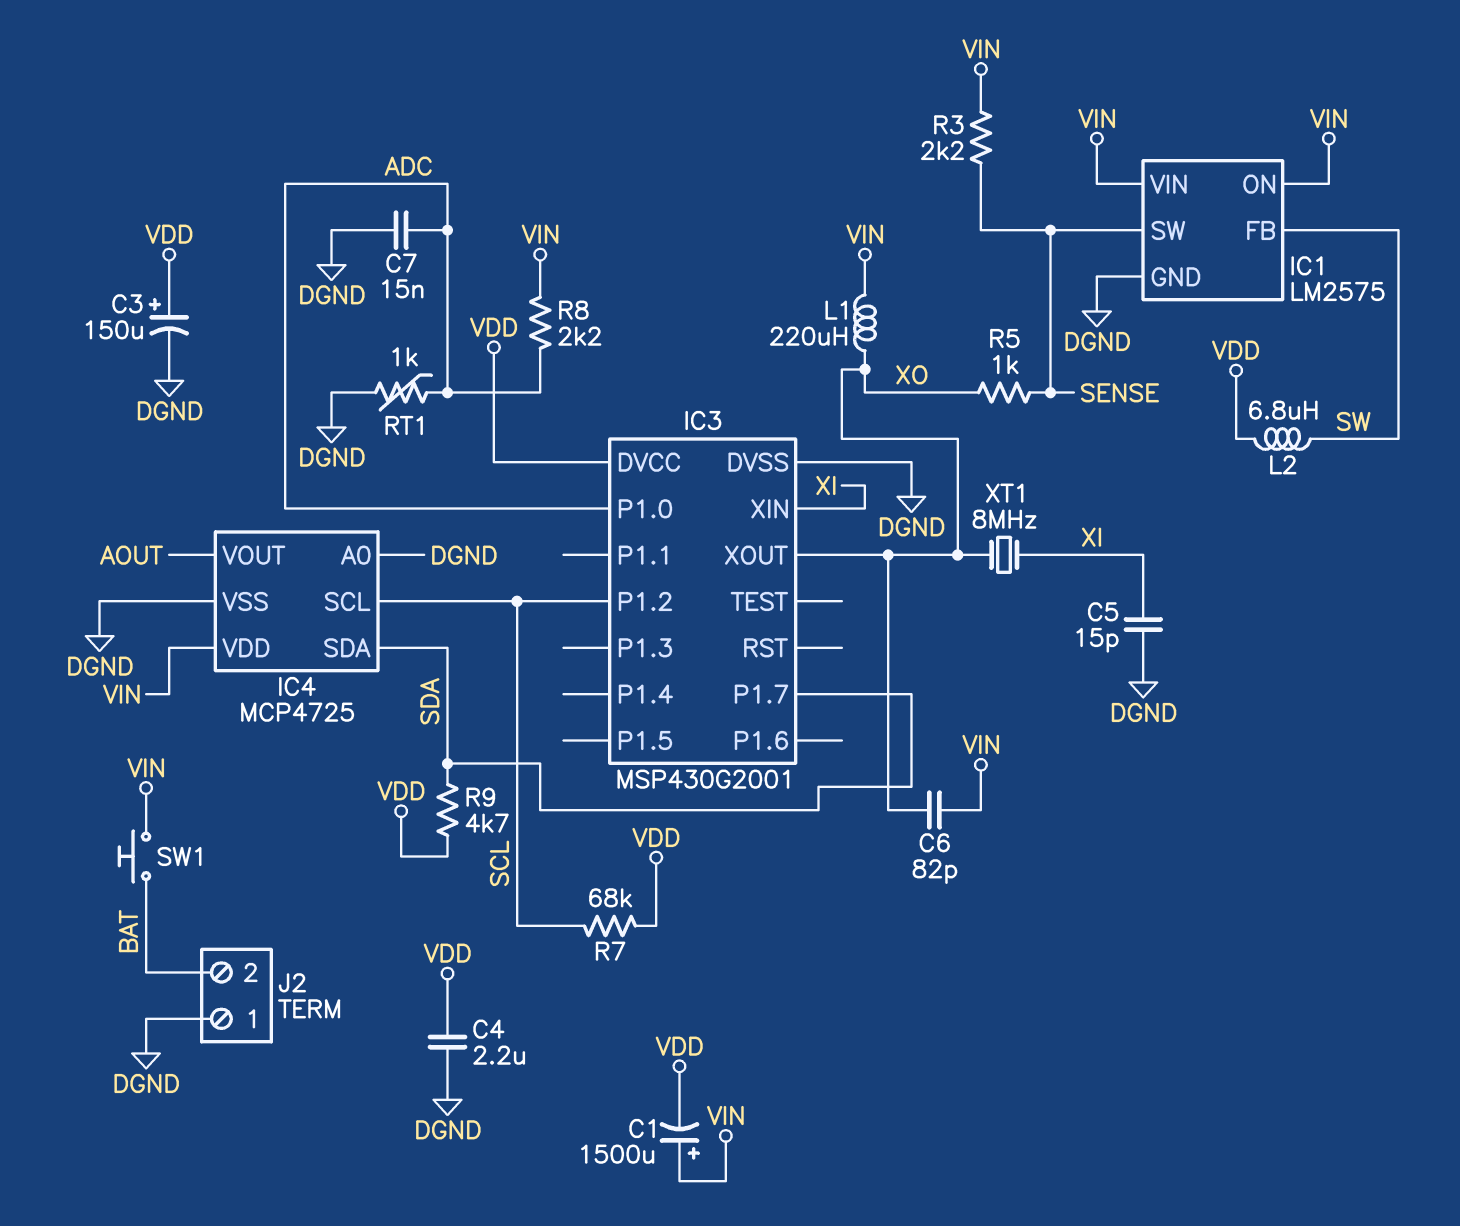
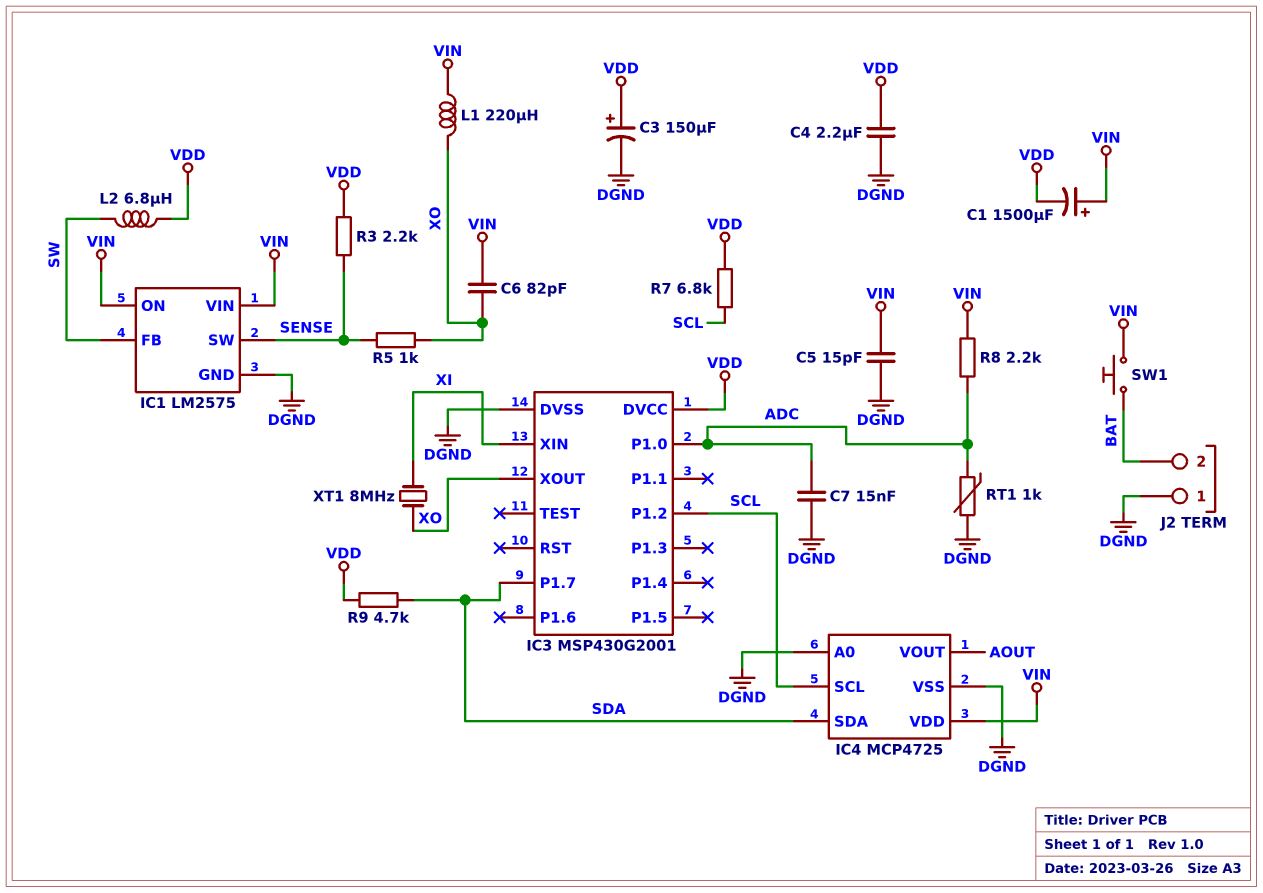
C5: 15pF (DGND, XI) -> 15pF (DGND, VIN)
R3: 2.2k (SENSE, VIN) -> 2.2k (SENSE, VDD)
R7: 68k (SCL, VDD) -> 6.8k (SCL, VDD)

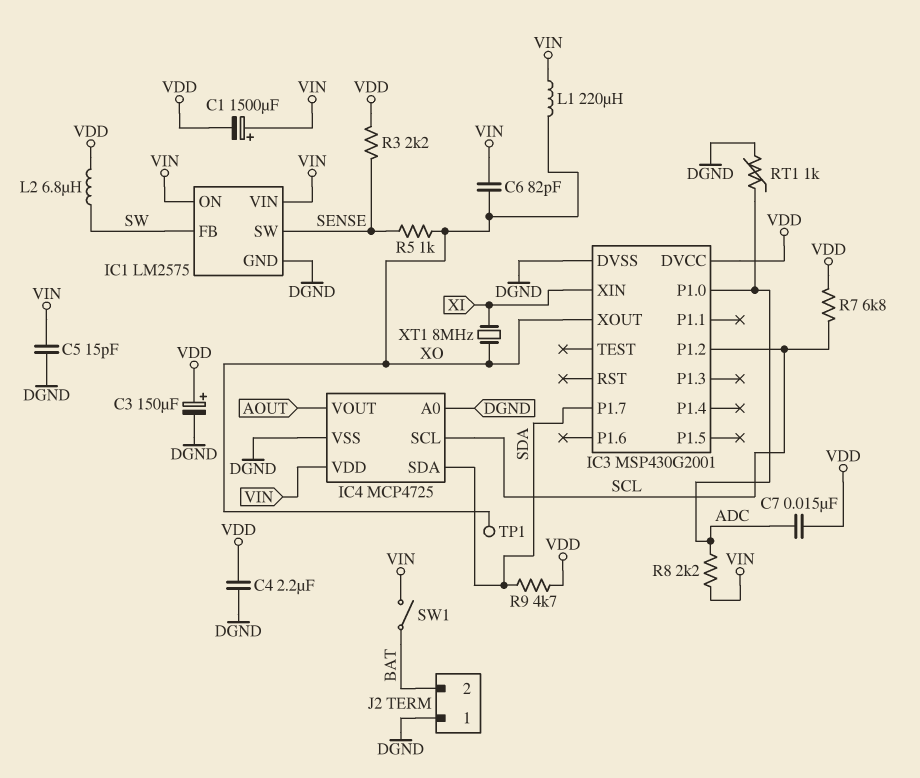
C7: 15nF (ADC, DGND) -> 15nF (ADC, VDD)
SW1: button (BAT, VIN) -> switch (BAT, VIN)
TP1: none -> test point (XO)

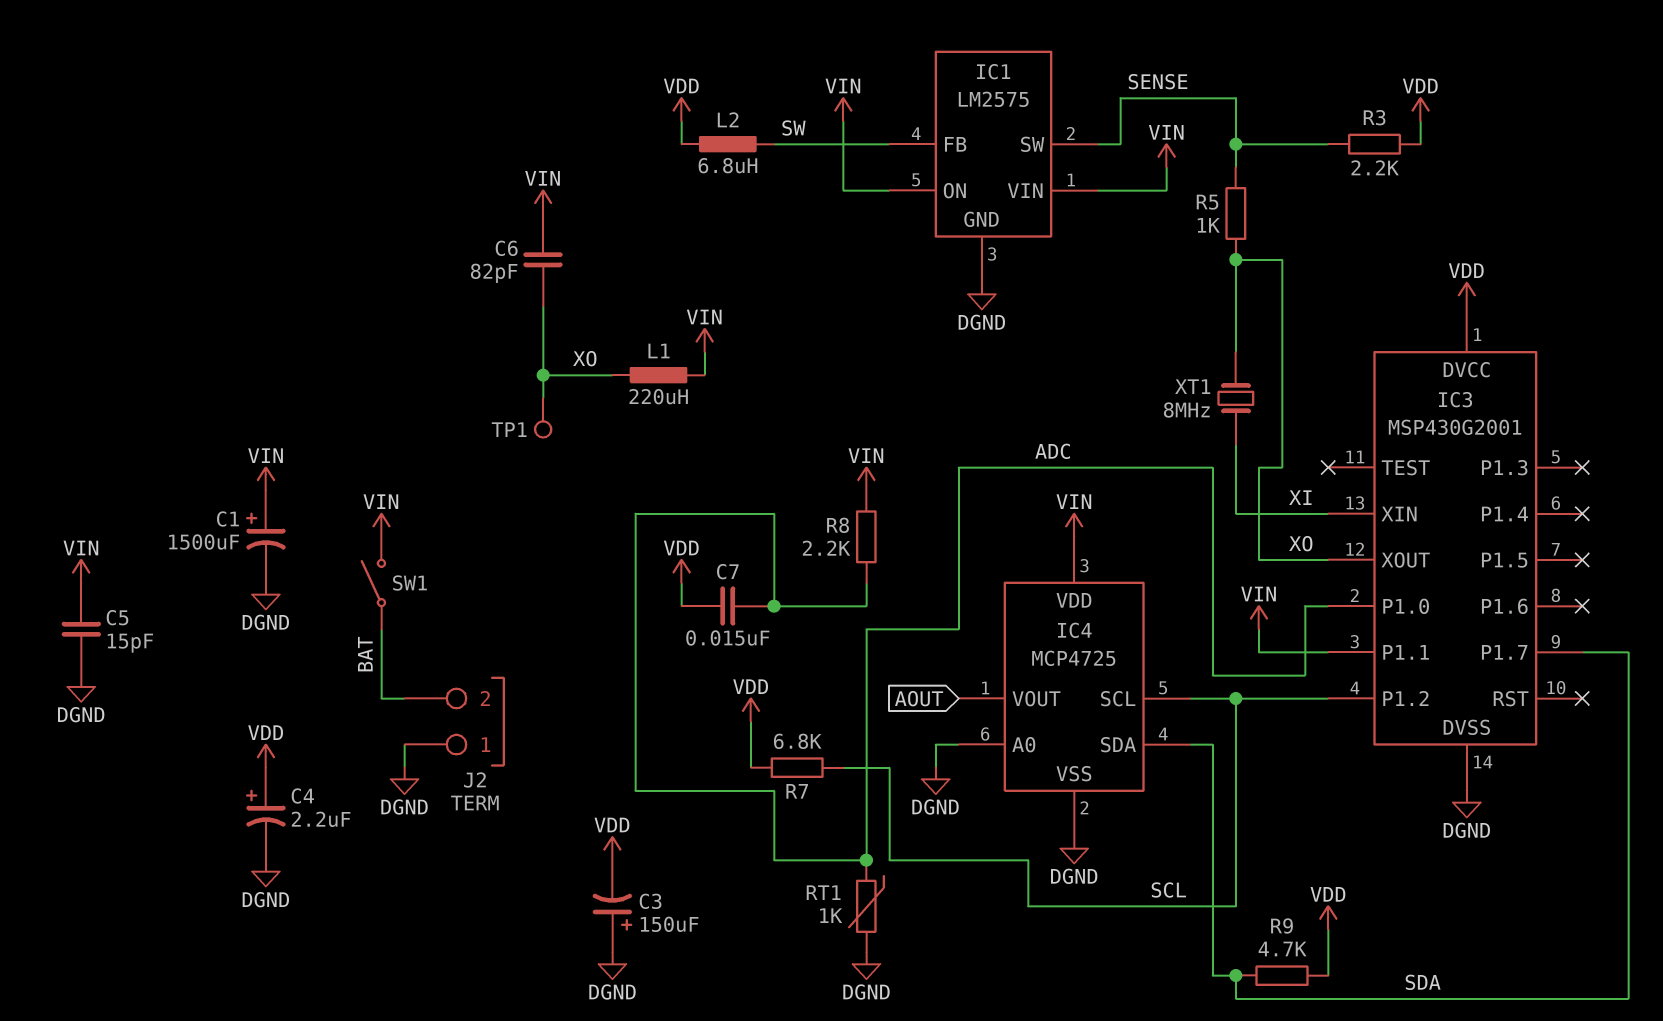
C1: 1500uF (plus VIN, minus VDD) -> 1500uF (plus VIN, minus DGND)
C3: 150uF (plus VDD, minus DGND) -> 150uF (plus DGND, minus VDD)
C4: 2.2uF (DGND, VDD) -> 2.2uF (plus VDD, minus DGND)
IC3 pin P1.1: none -> VIN

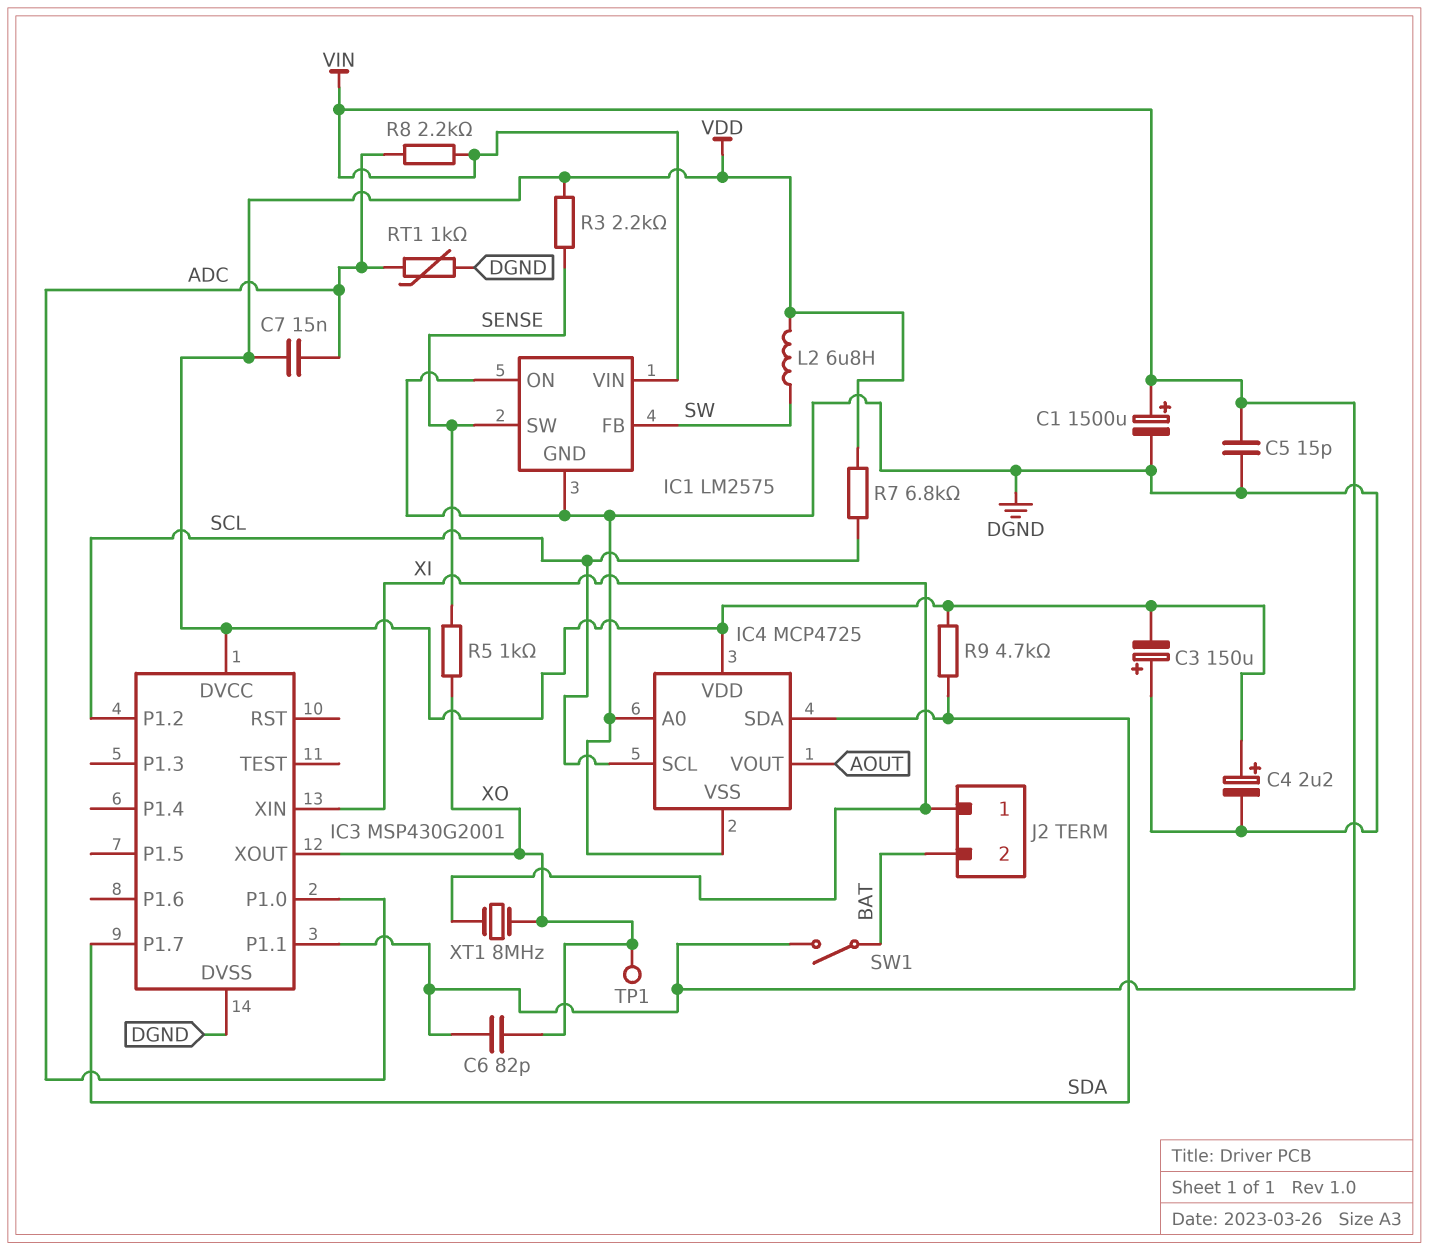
IC1 pin ON: VIN -> DGND
IC4 pin VDD: VIN -> VDD
J2 pin 1: DGND -> XI
L1: 220uH (VIN, XO) -> none

